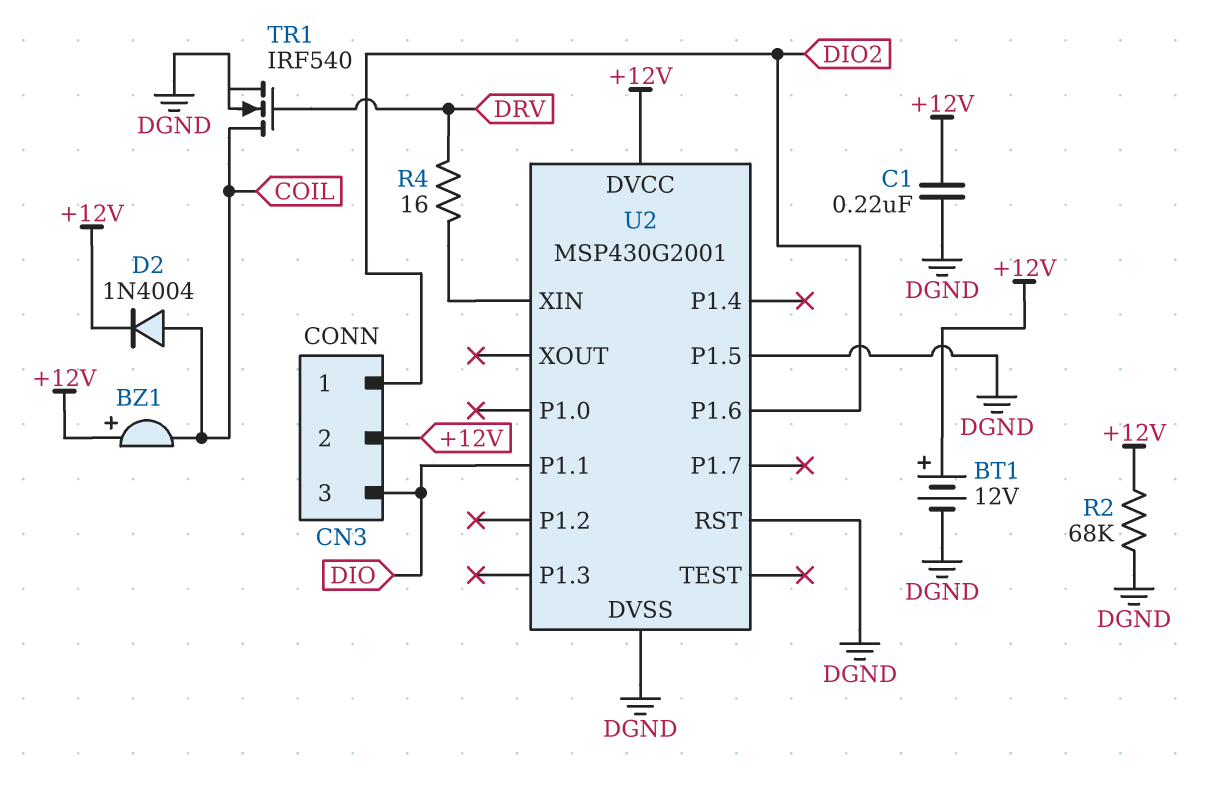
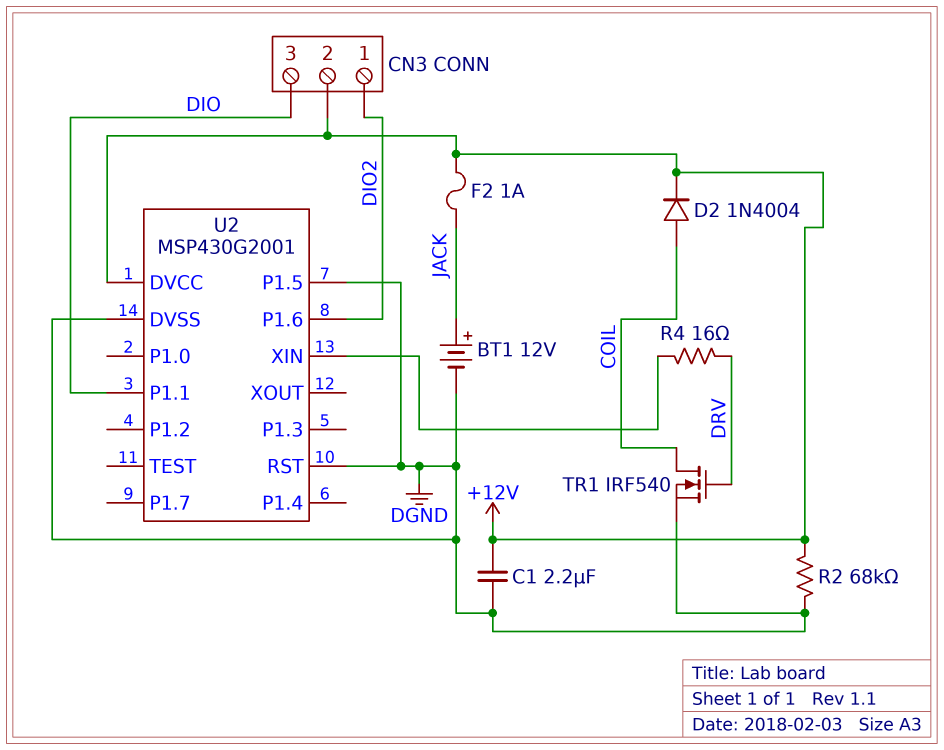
BT1: 12V (plus +12V, minus DGND) -> 12V (plus JACK, minus DGND)
BZ1: buzzer (plus +12V, minus COIL) -> none
C1: 220nF (+12V, DGND) -> 2.2uF (+12V, DGND)
F2: none -> 1A (+12V, JACK)

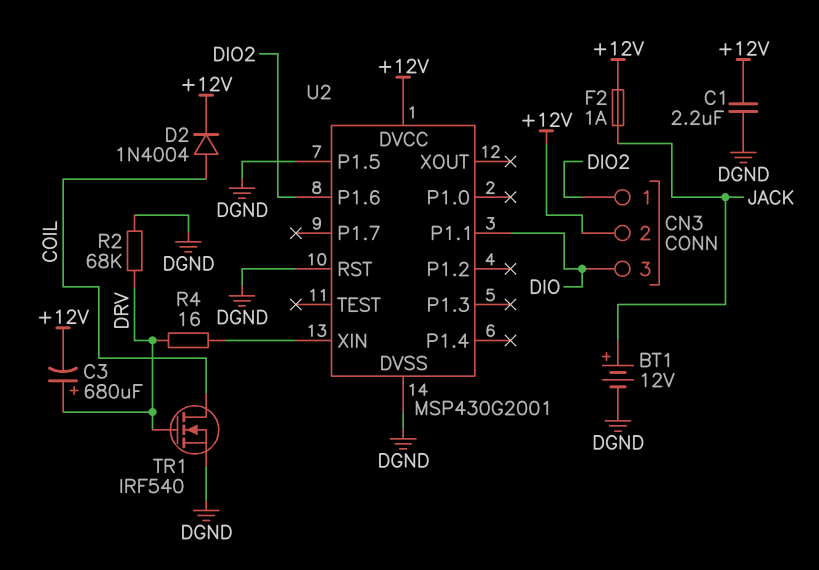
C3: none -> 680uF (plus DRV, minus +12V)
R2: 68k (+12V, DGND) -> 68k (DGND, DRV)

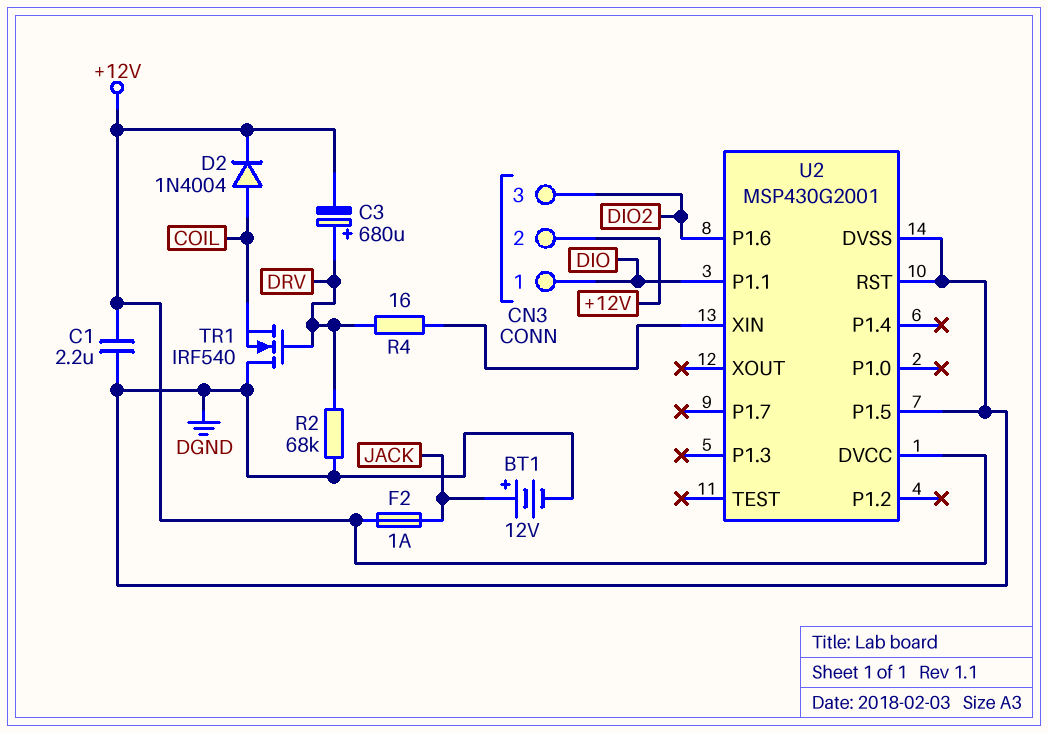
CN3 pin 1: DIO2 -> DIO
CN3 pin 3: DIO -> DIO2
TR1: NMOS IRF540 (G DRV, D COIL, S DGND) -> NMOS IRF540 (G DRV, D DGND, S COIL)

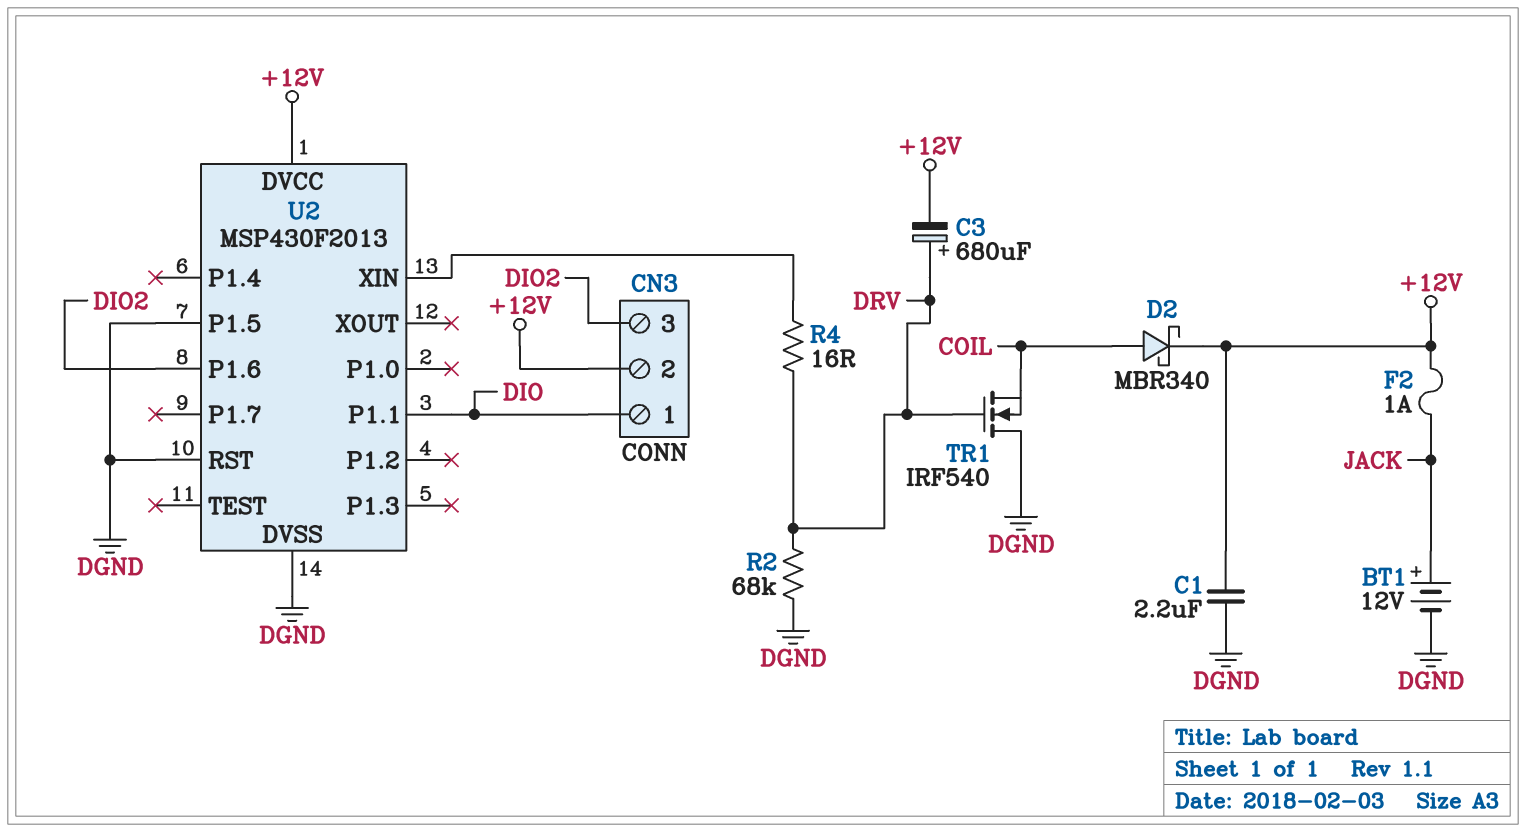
D2: diode 1N4004 (A COIL, K +12V) -> schottky MBR340 (A COIL, K +12V)
U2: MSP430G2001 -> MSP430F2013

